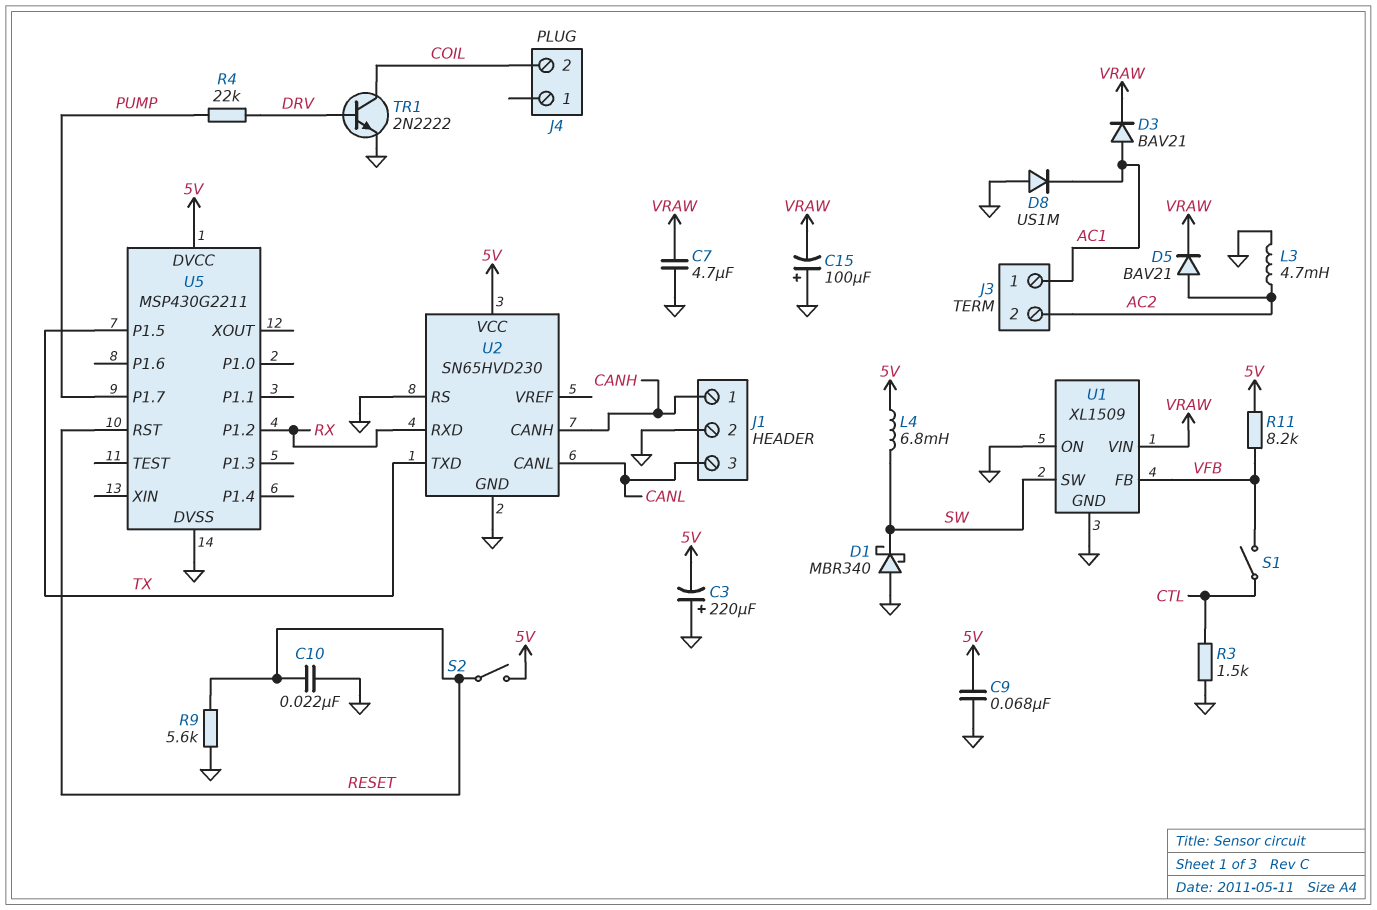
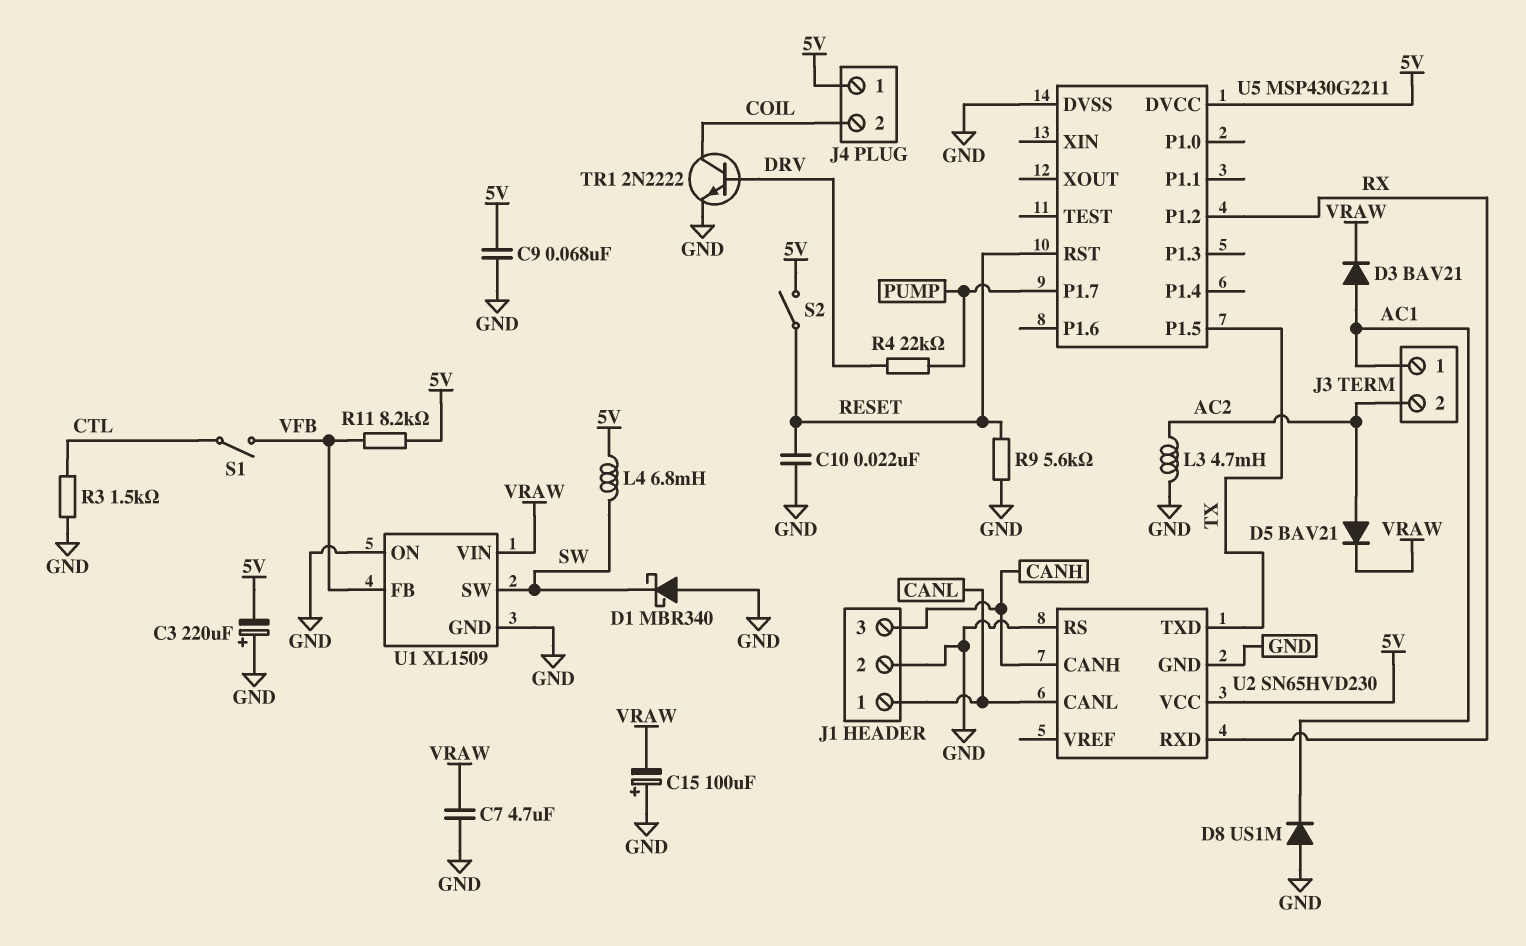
J1 pin 1: CANH -> CANL
J1 pin 3: CANL -> CANH
J4 pin 1: none -> 5V

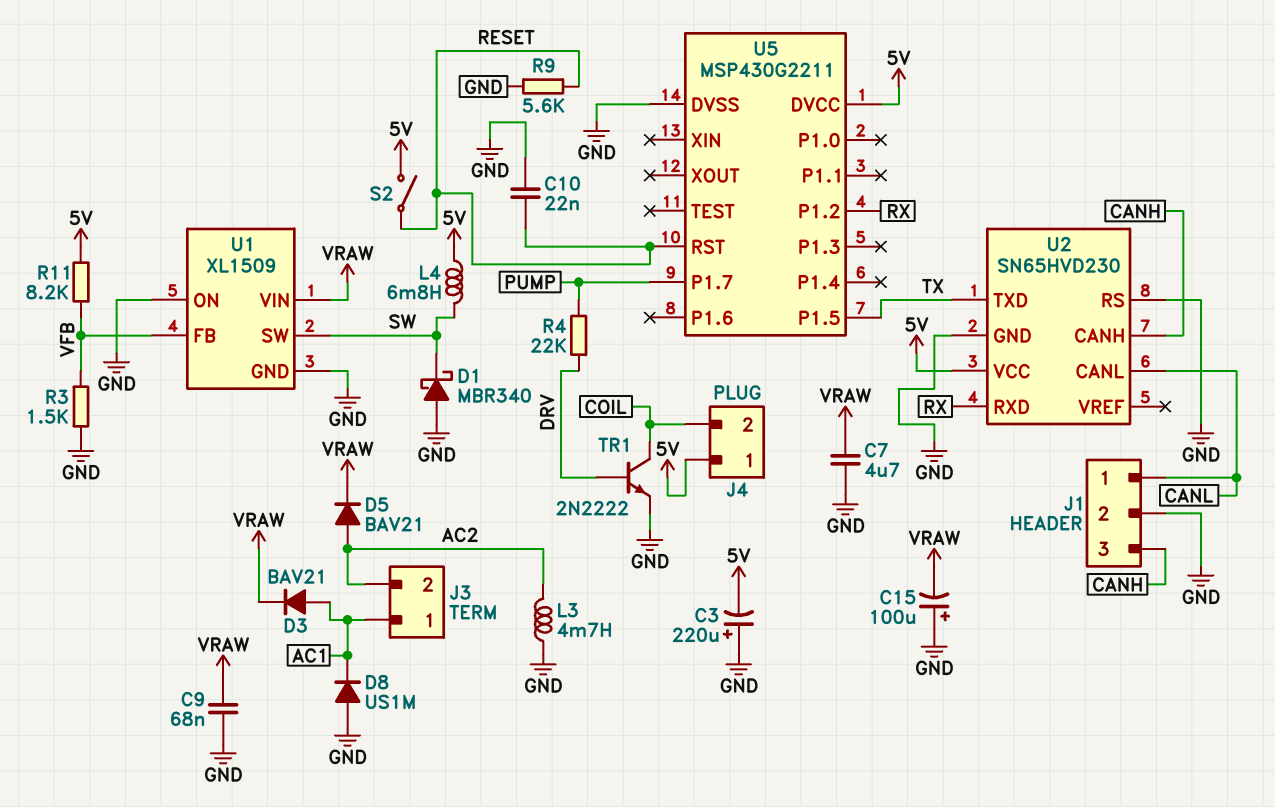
C9: 68nF (5V, GND) -> 68nF (GND, VRAW)
R3: 1.5k (CTL, GND) -> 1.5k (GND, VFB)
S1: switch (CTL, VFB) -> none

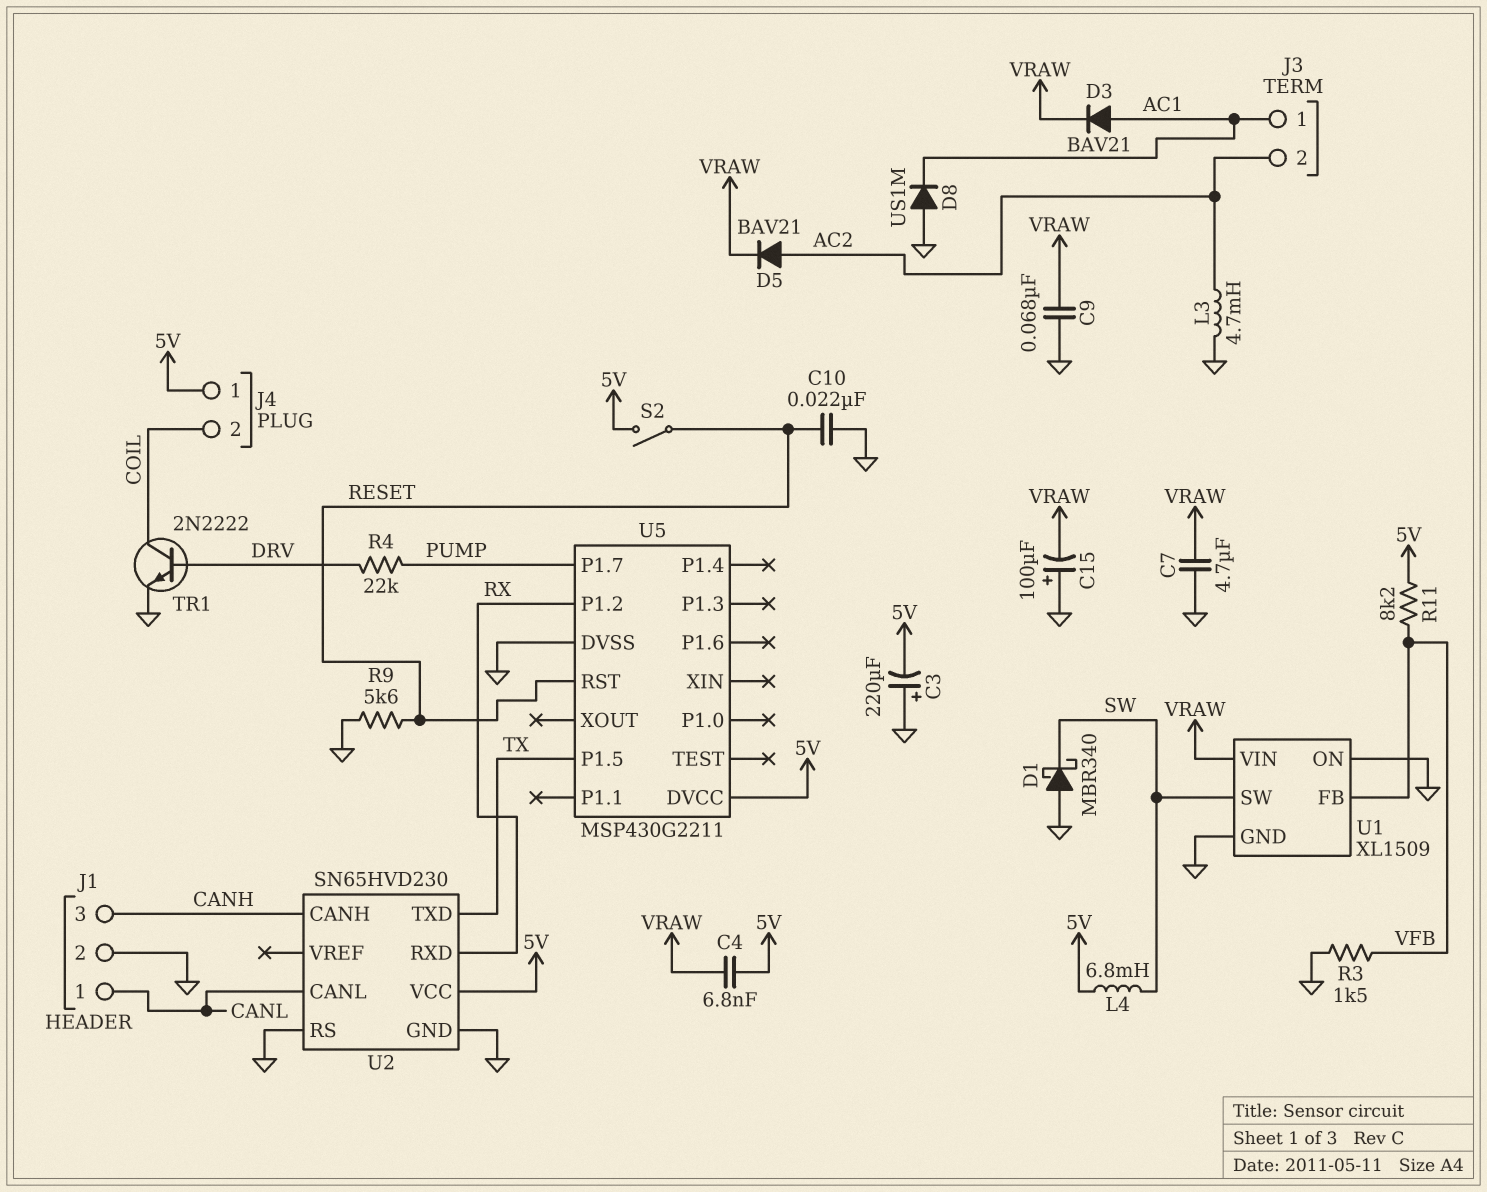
C4: none -> 6.8nF (5V, VRAW)

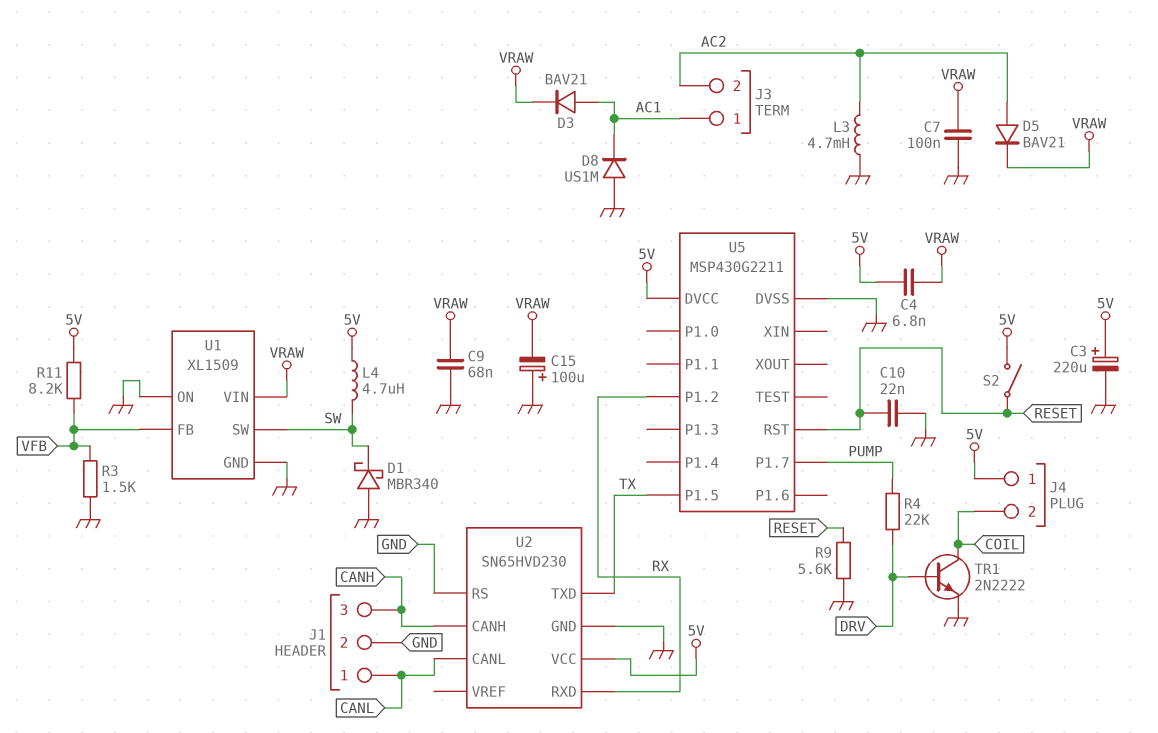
C3: 220uF (plus GND, minus 5V) -> 220uF (plus 5V, minus GND)
C7: 4.7uF (GND, VRAW) -> 100nF (GND, VRAW)
L4: 6.8mH (5V, SW) -> 4.7uH (5V, SW)

